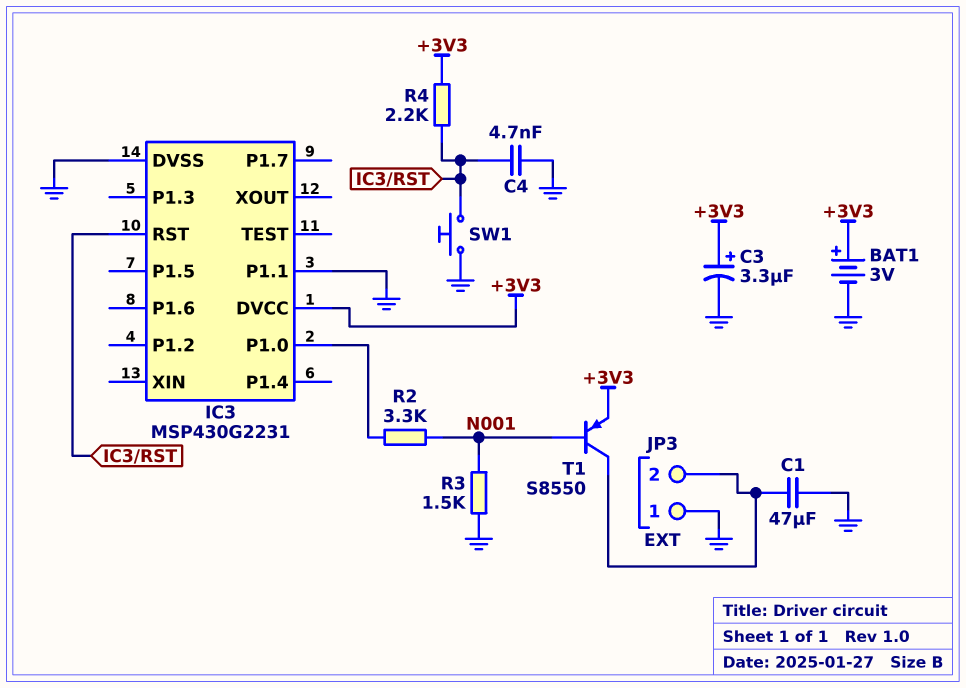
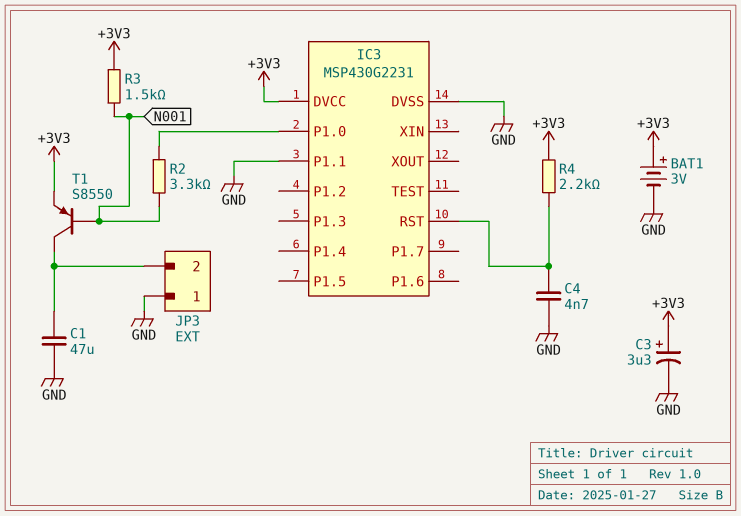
R3: 1.5k (GND, N001) -> 1.5k (+3V3, N001)
SW1: button (GND, IC3/RST) -> none

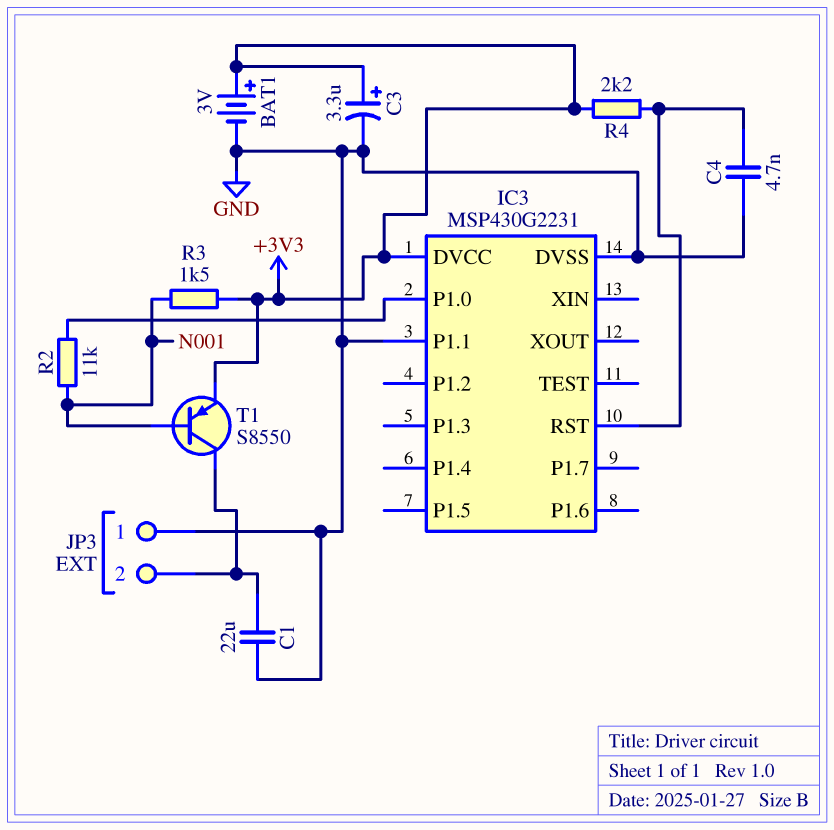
C1: 47uF (GND, JP3/2) -> 22uF (GND, JP3/2)
R2: 3.3k (IC3/P1.0, N001) -> 11k (IC3/P1.0, N001)

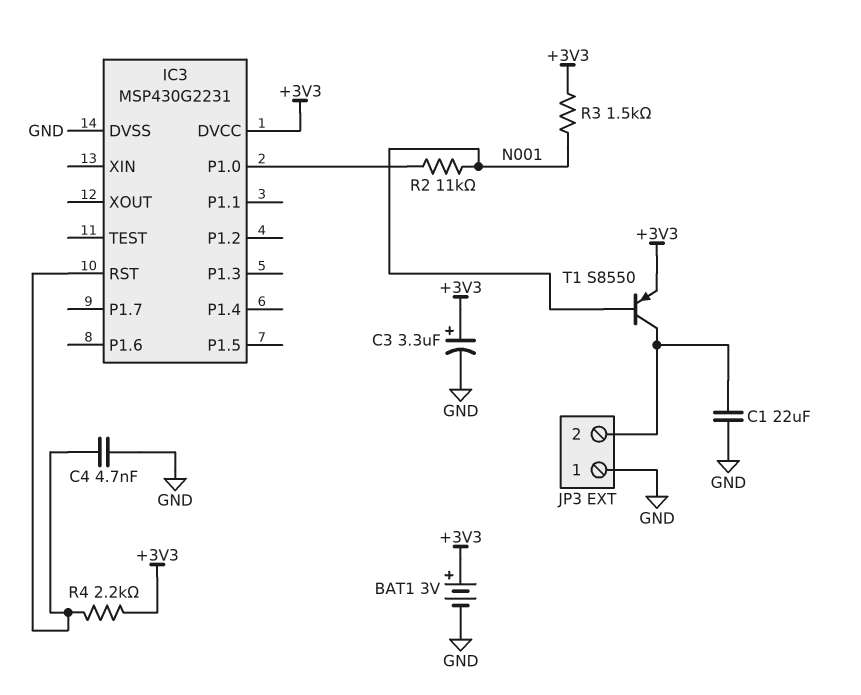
IC3 pin P1.1: GND -> none

